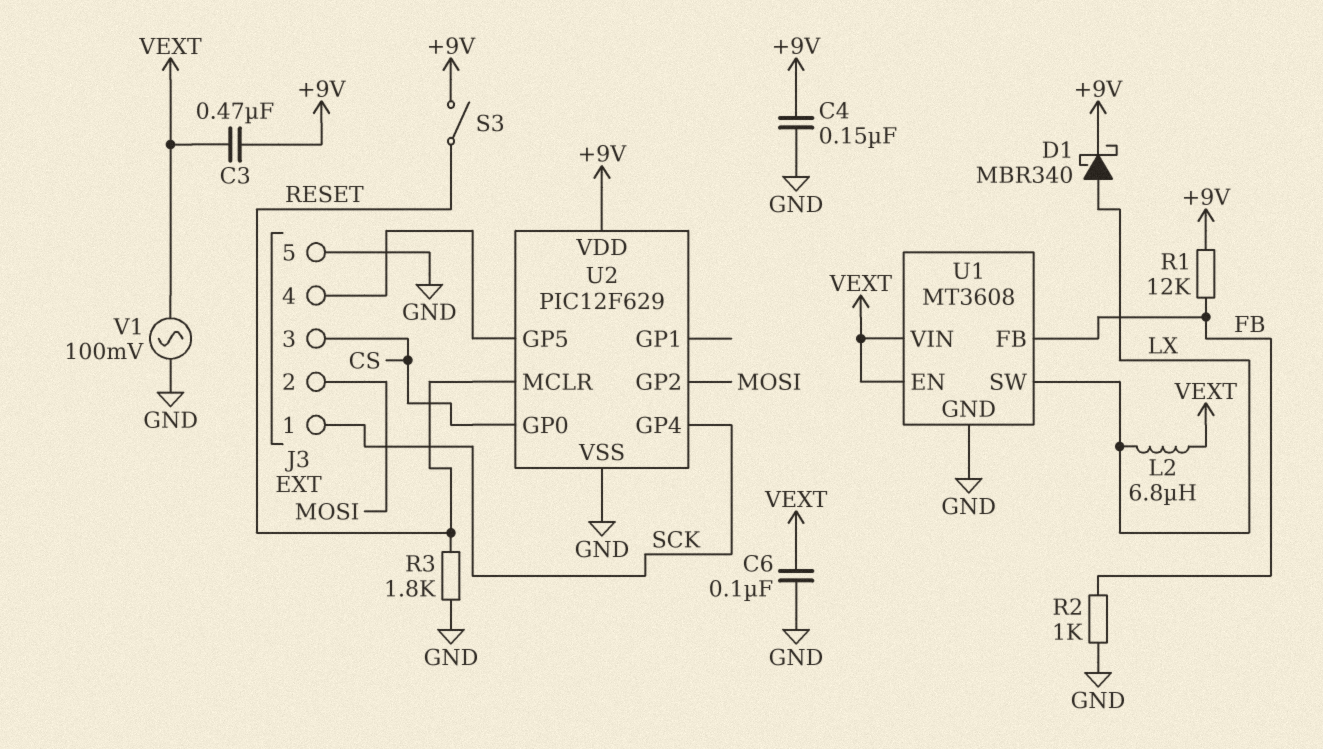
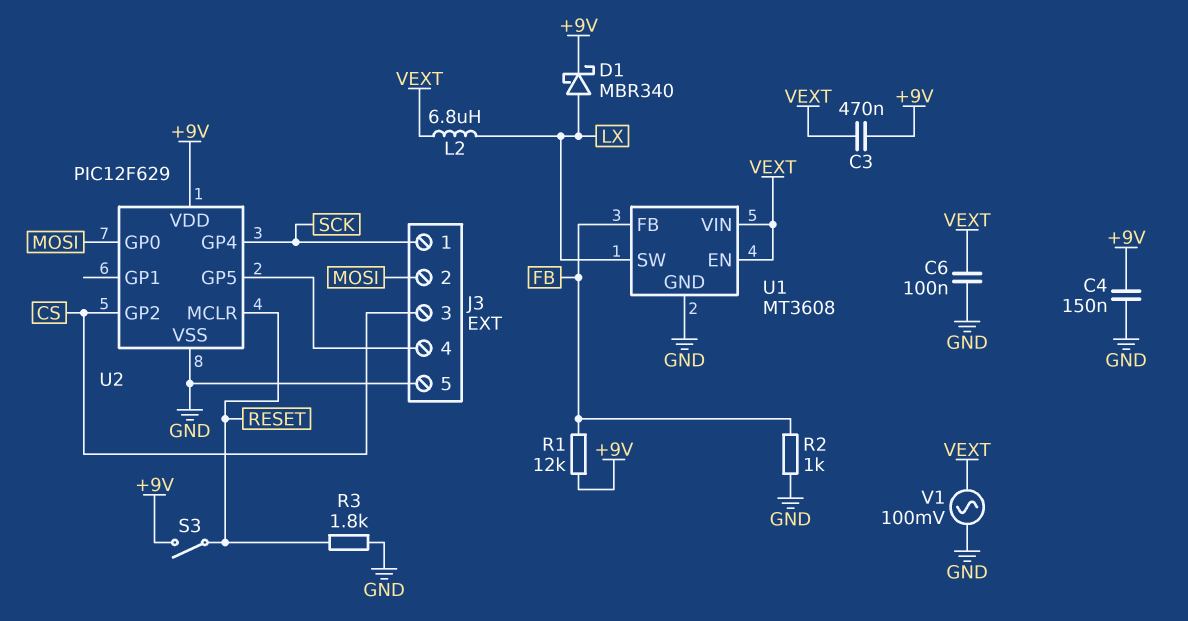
U2 pin GP0: CS -> MOSI
U2 pin GP2: MOSI -> CS

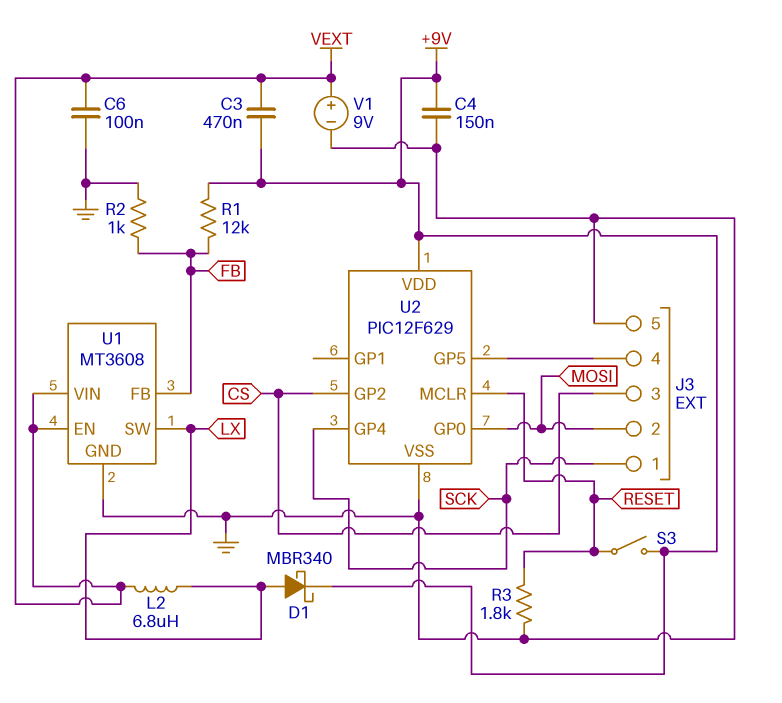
V1: AC 100mV (GND, VEXT) -> 9V (plus VEXT, minus GND)

